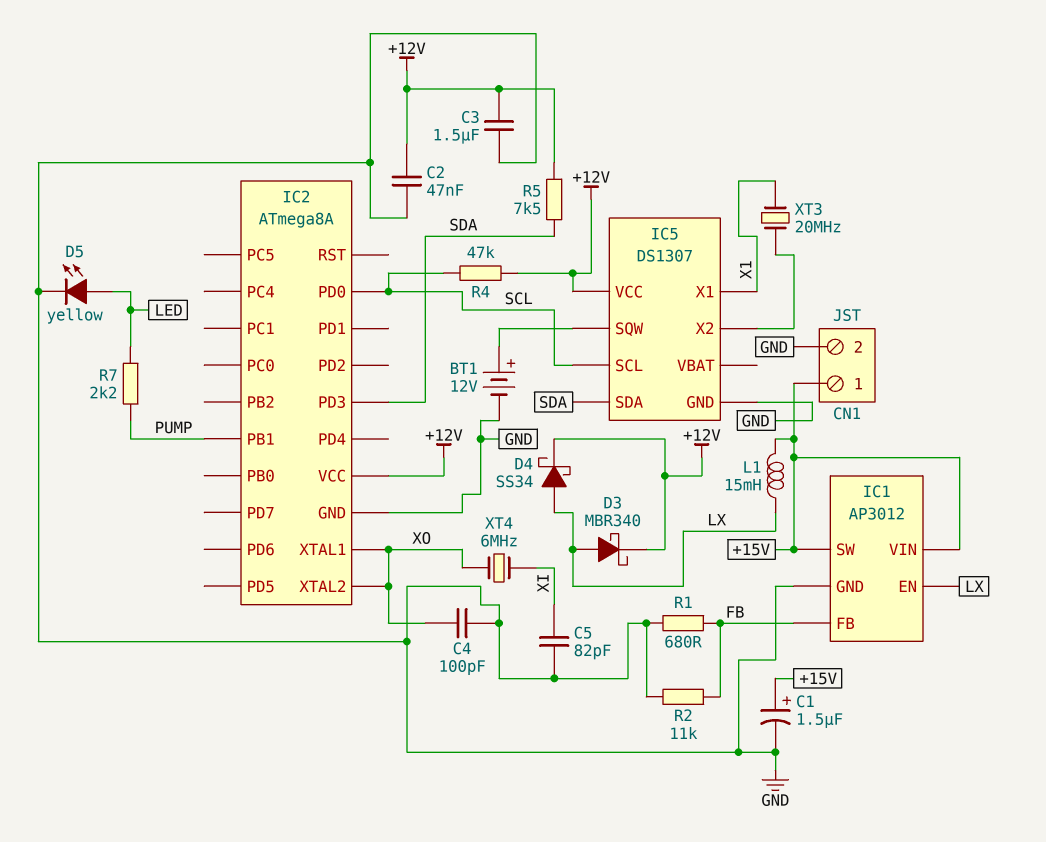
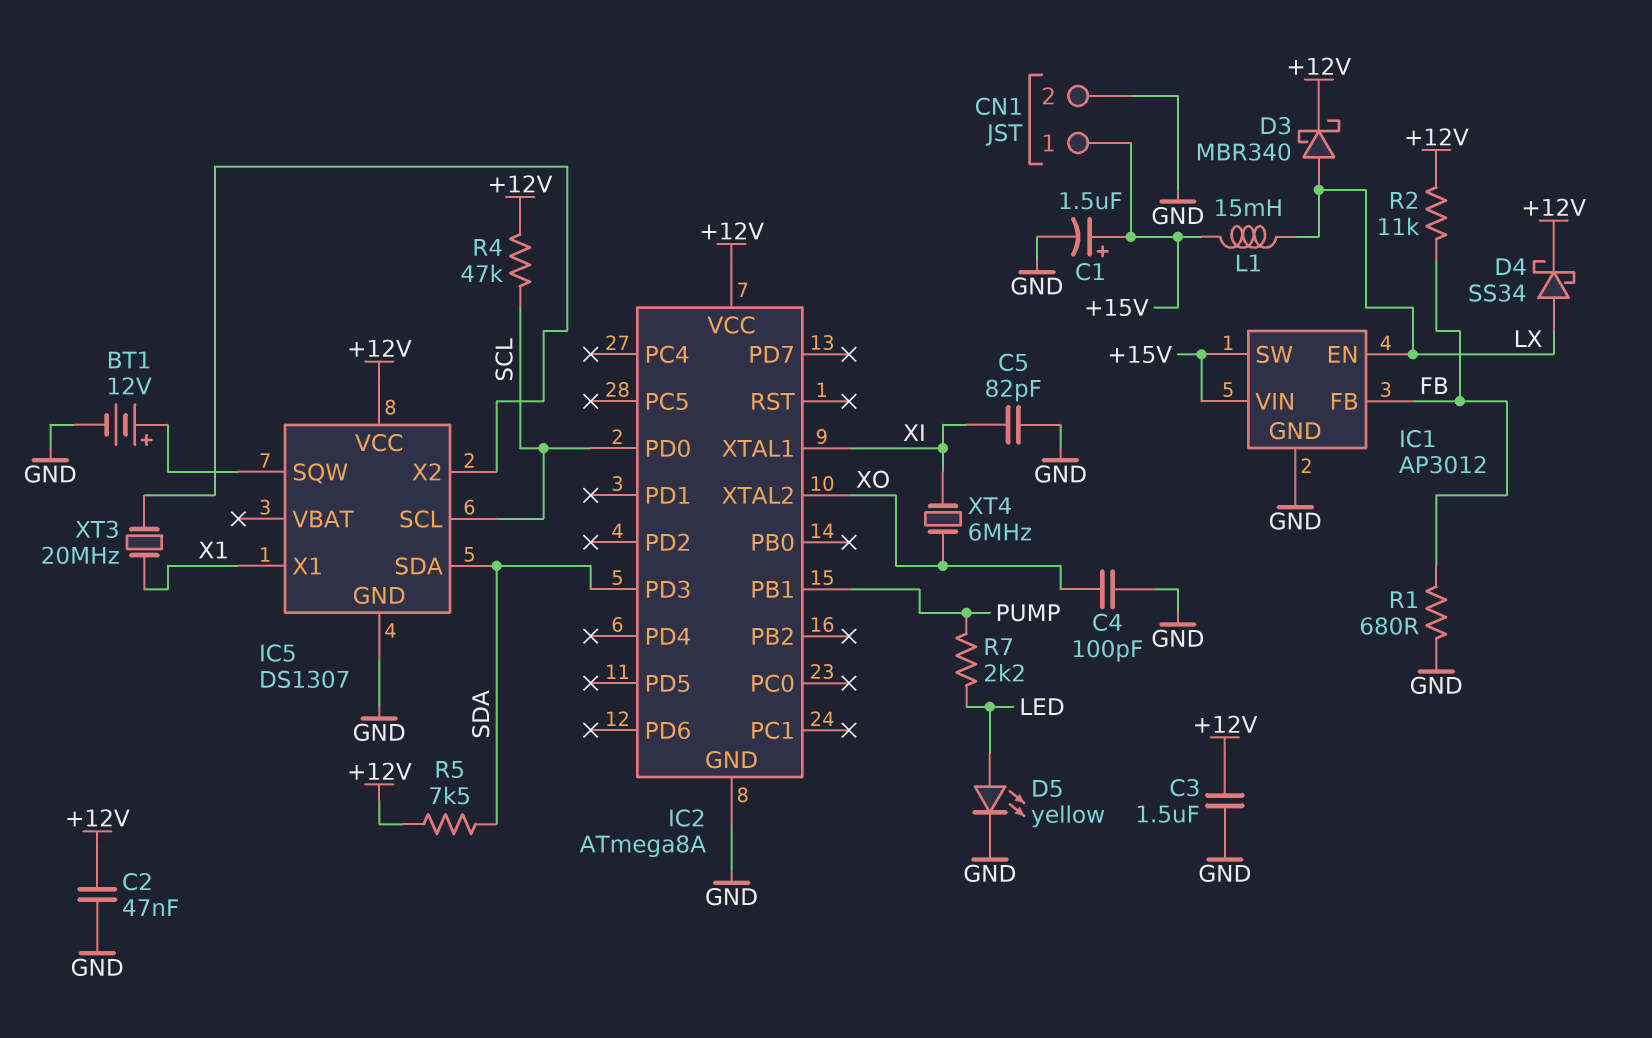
IC2 pin XTAL1: XO -> XI
R2: 11k (FB, GND) -> 11k (+12V, FB)

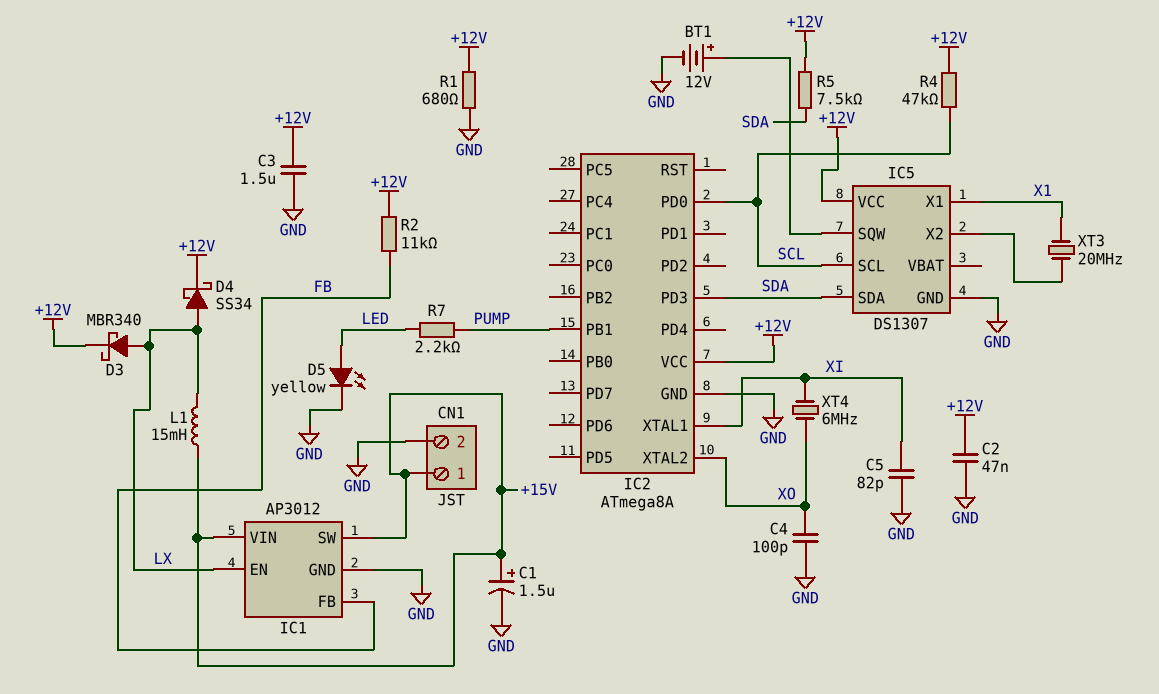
R1: 680 (FB, GND) -> 680 (+12V, GND)

